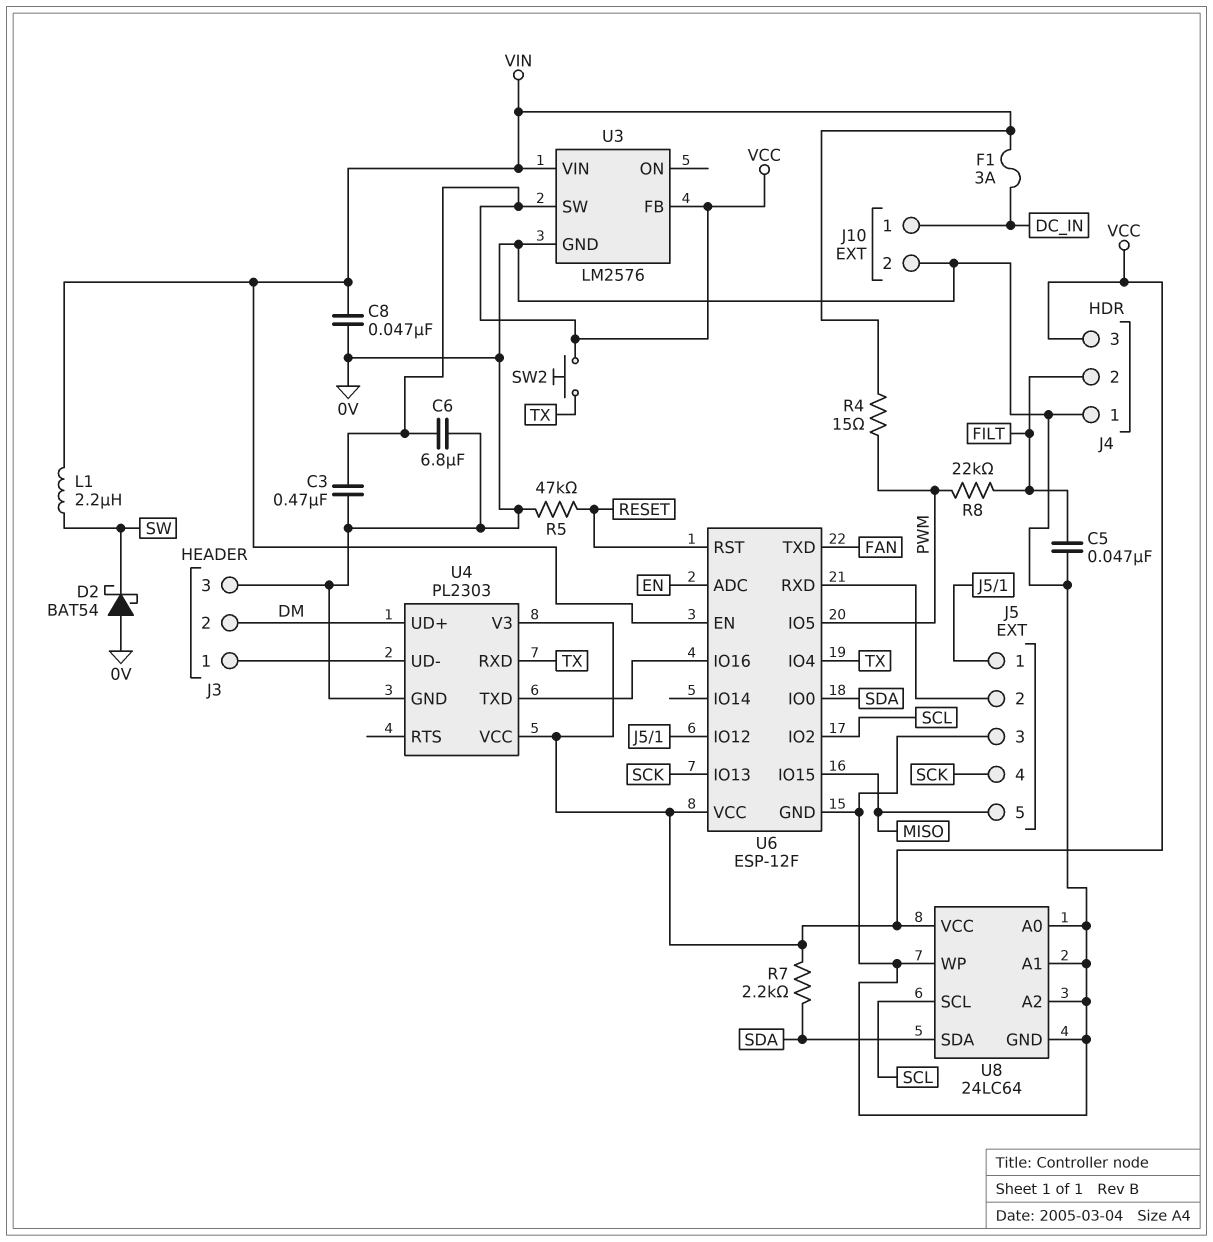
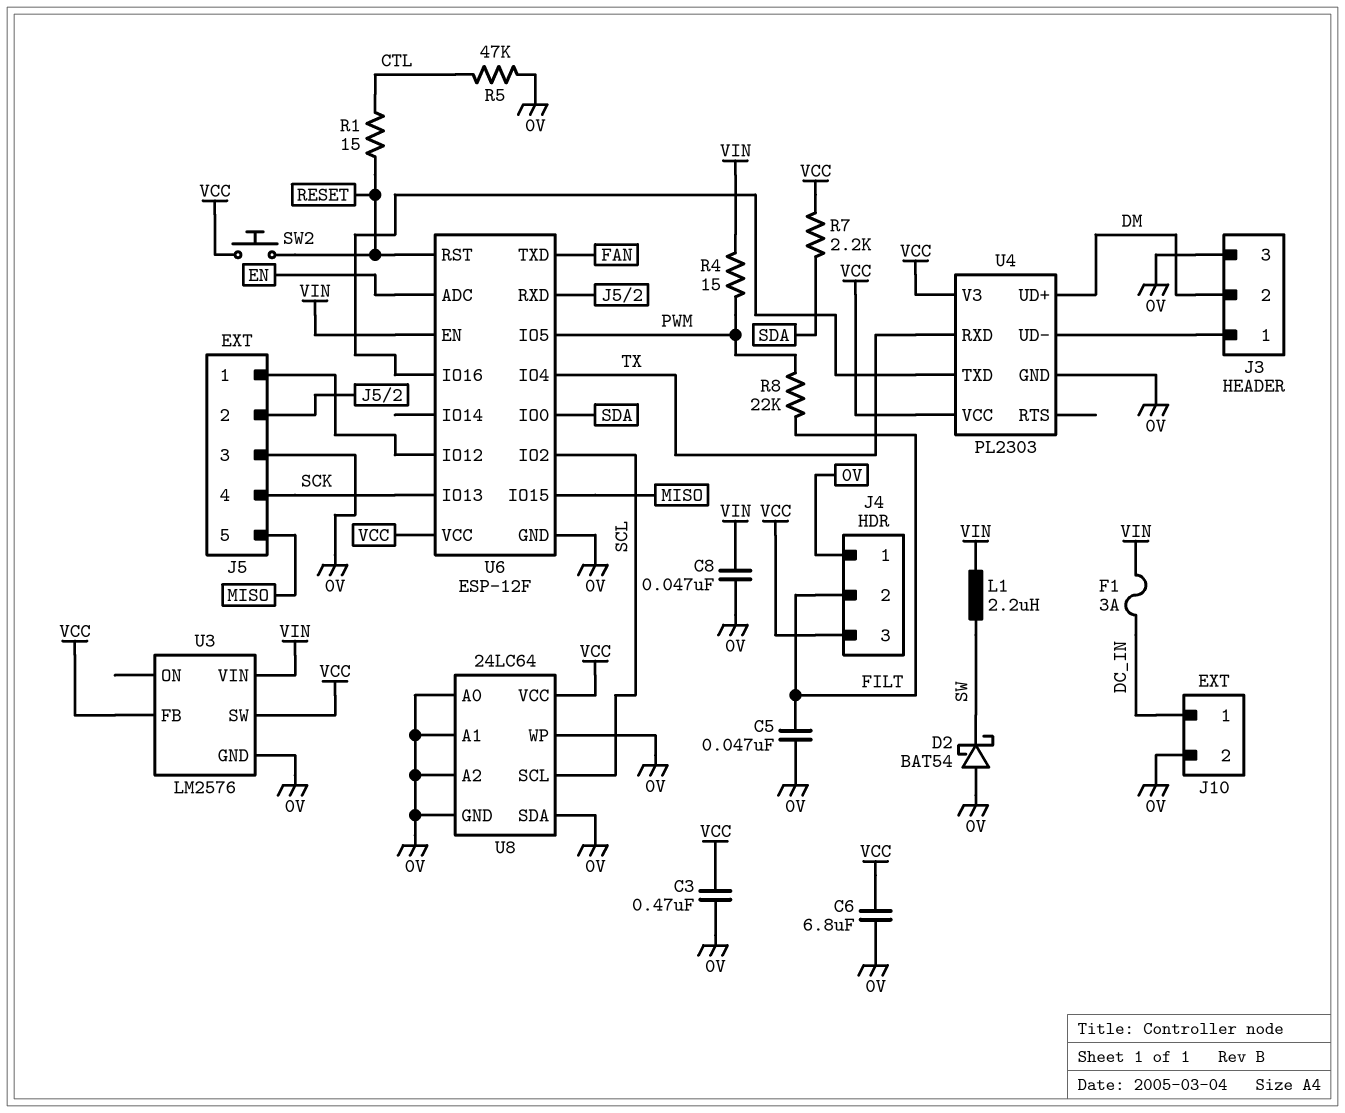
R1: none -> 15 (CTL, RESET)
R5: 47k (0V, RESET) -> 47k (0V, CTL)
SW2: button (TX, VCC) -> button (RESET, VCC)
U8 pin SDA: SDA -> 0V

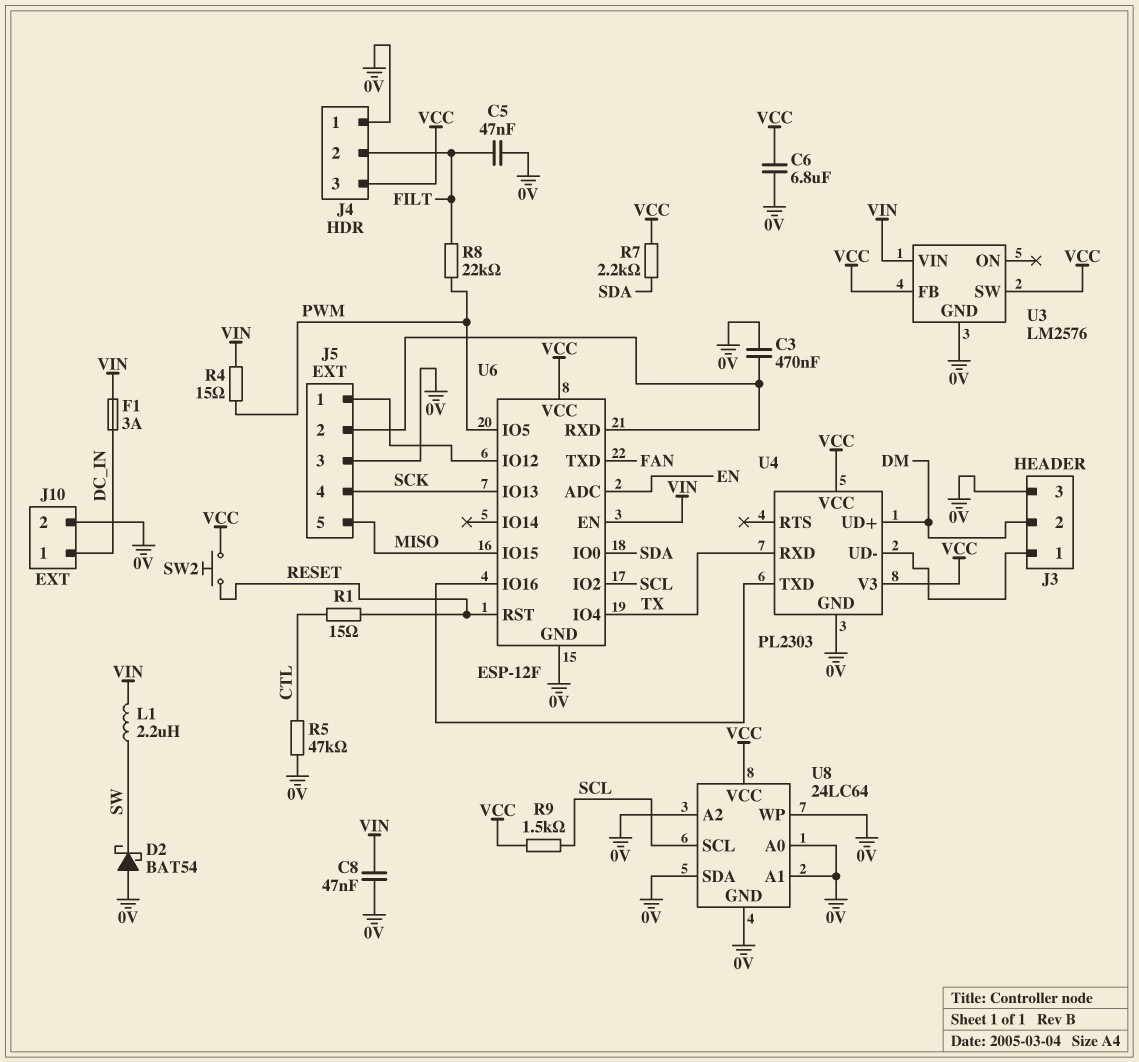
C3: 470nF (0V, VCC) -> 470nF (0V, J5/2)
R9: none -> 1.5k (SCL, VCC)

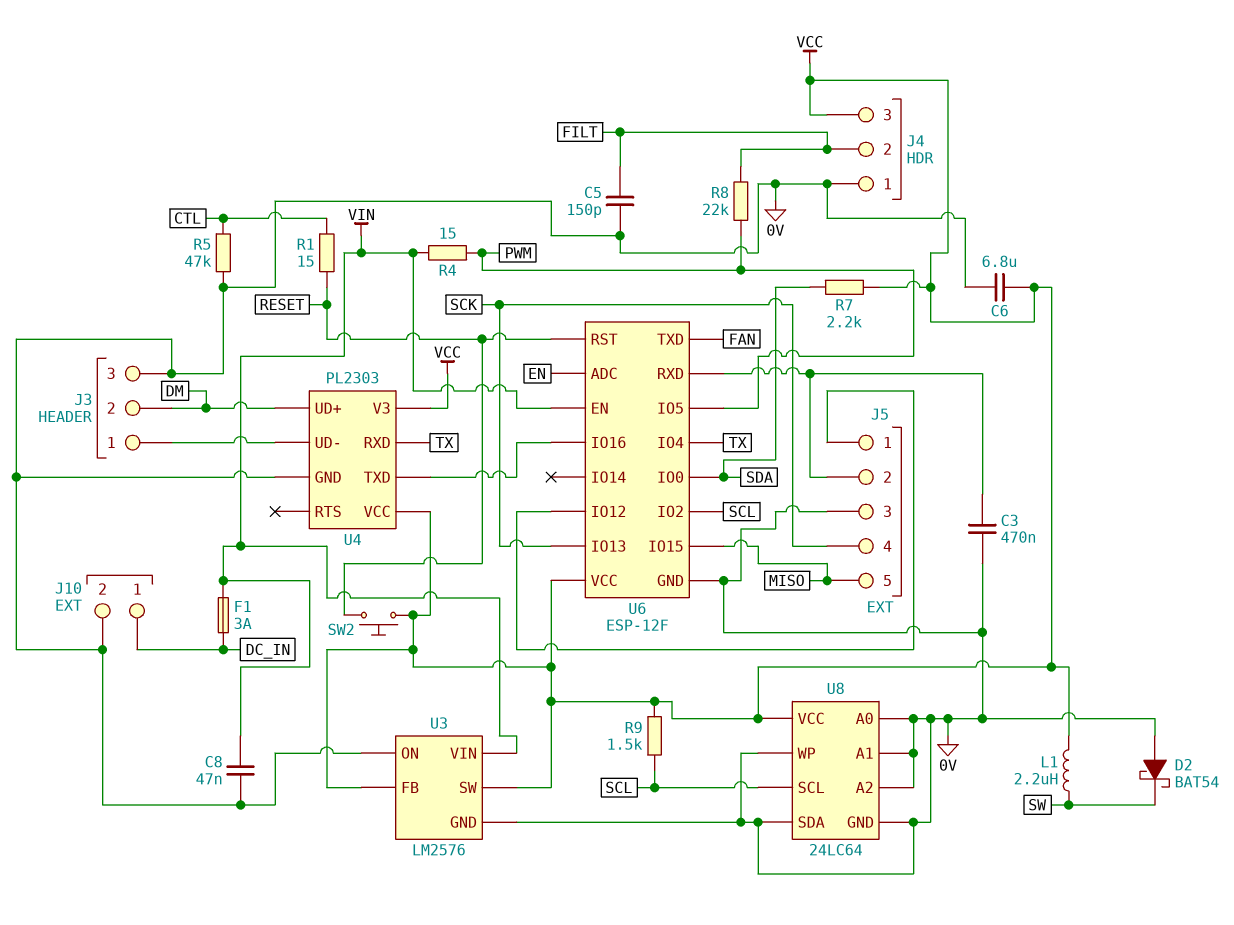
C5: 47nF (0V, FILT) -> 150pF (0V, FILT)
L1: 2.2uH (SW, VIN) -> 2.2uH (SW, VCC)
U3 pin ON: none -> 0V

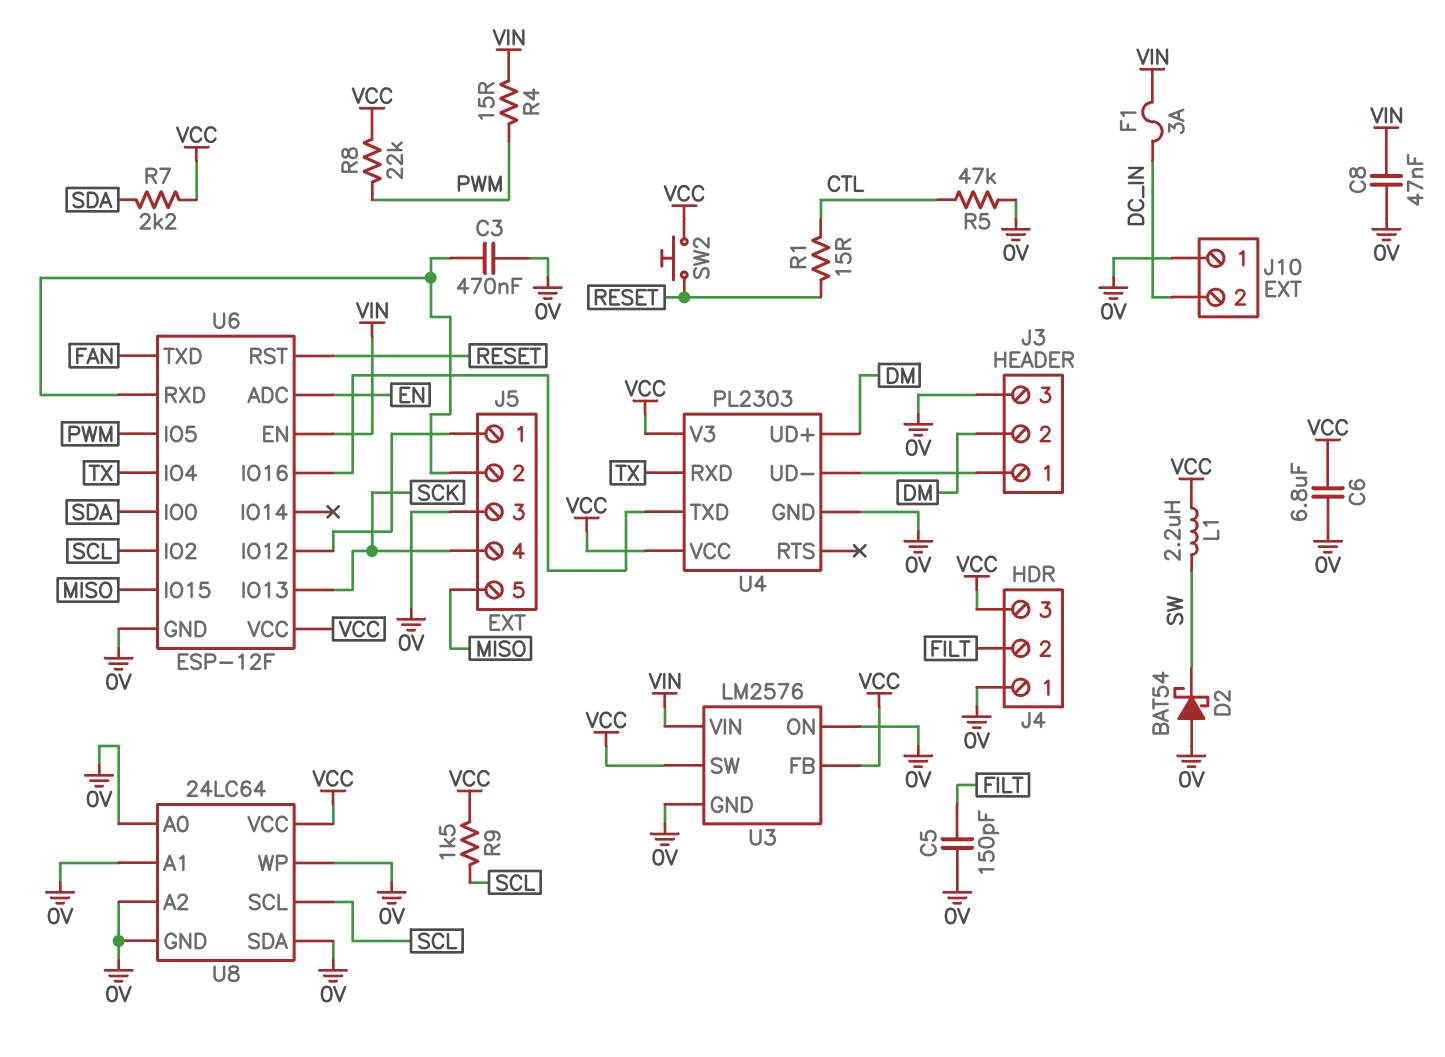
J10 pin 1: DC_IN -> 0V
J10 pin 2: 0V -> DC_IN
R8: 22k (FILT, PWM) -> 22k (PWM, VCC)

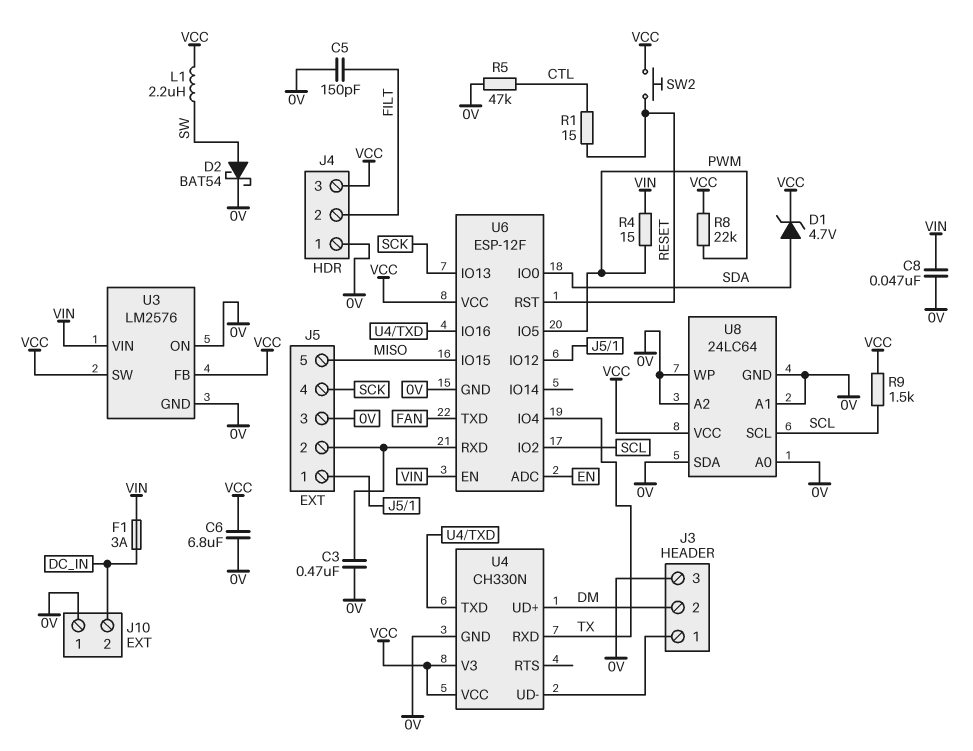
D1: none -> zener 4.7V (A SDA, K VCC)
D2: schottky BAT54 (A 0V, K SW) -> schottky BAT54 (A SW, K 0V)
R7: 2.2k (SDA, VCC) -> none
U4: PL2303 -> CH330N

